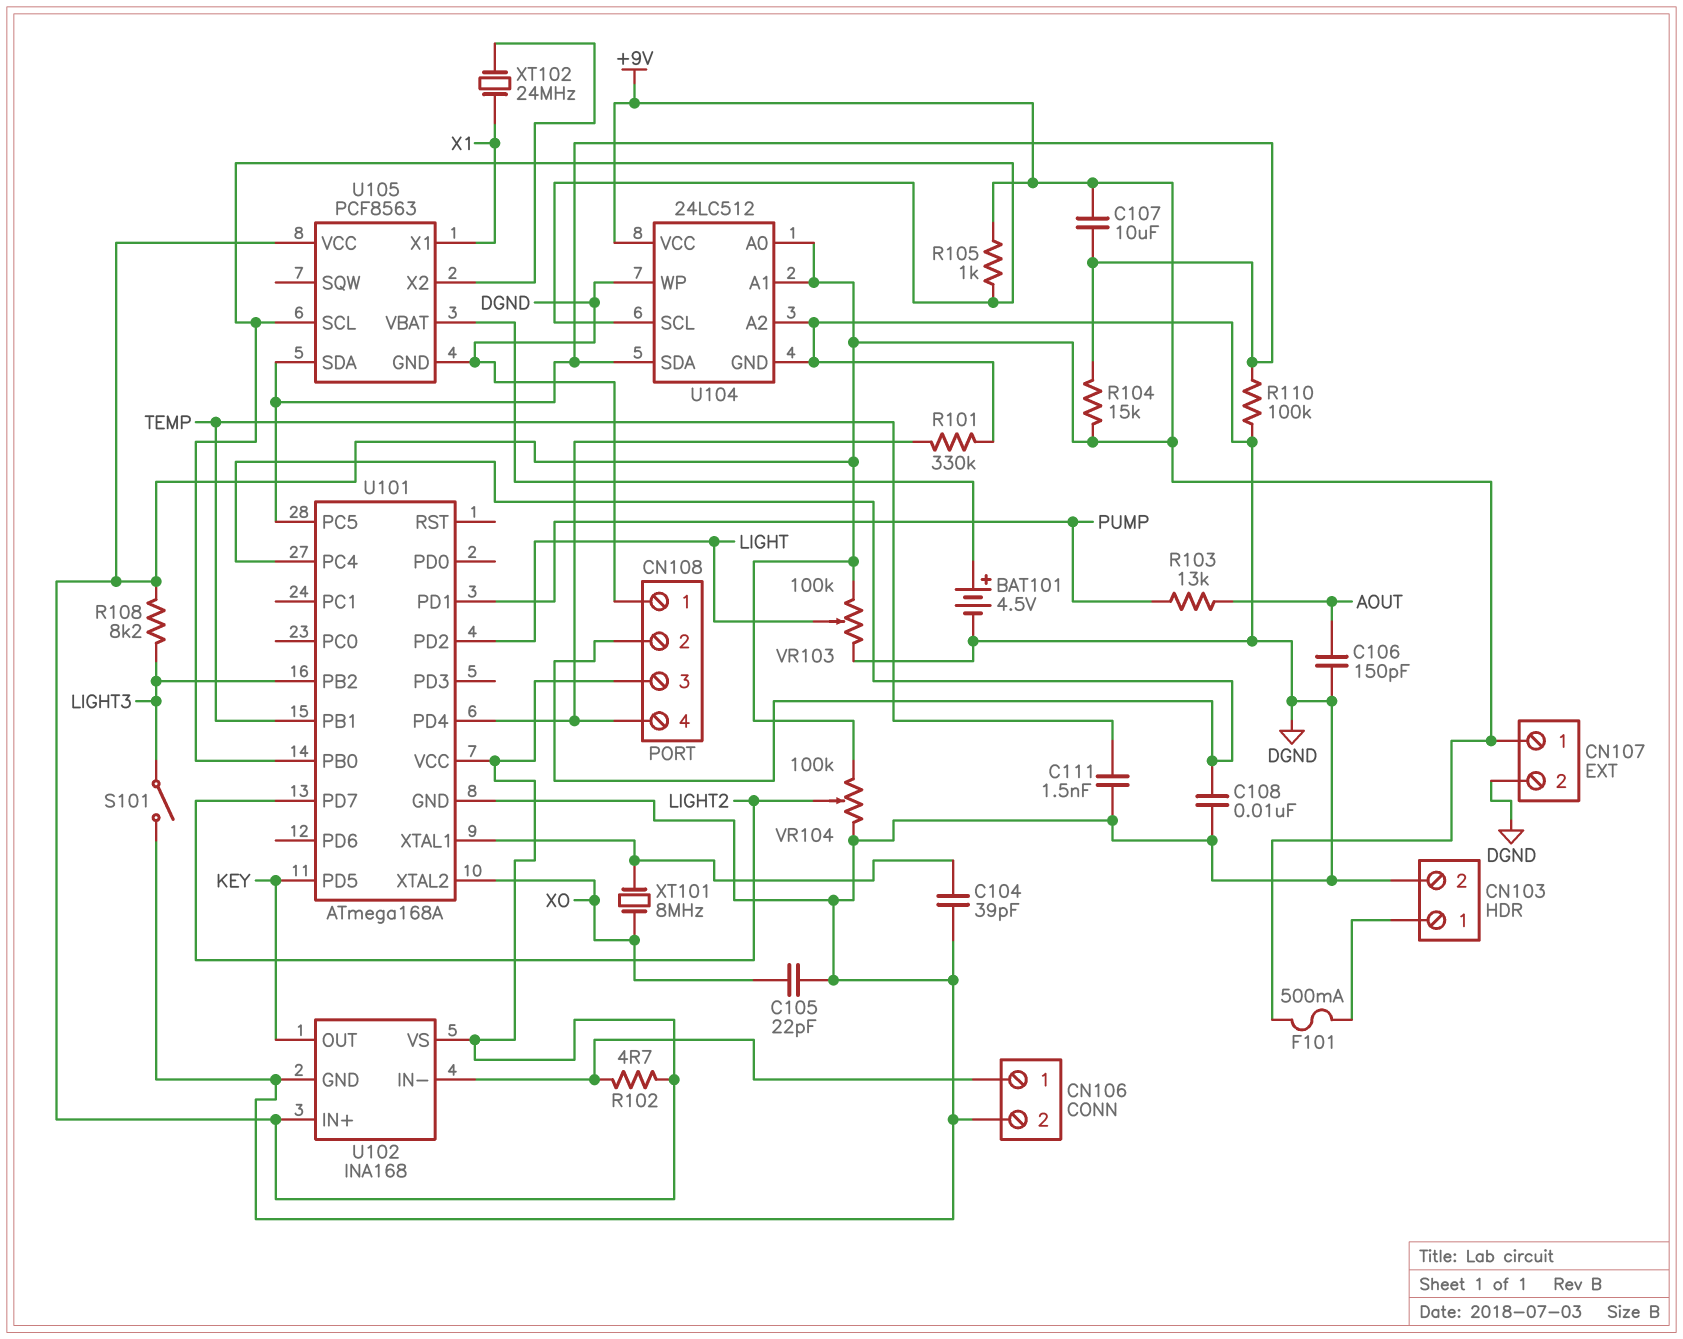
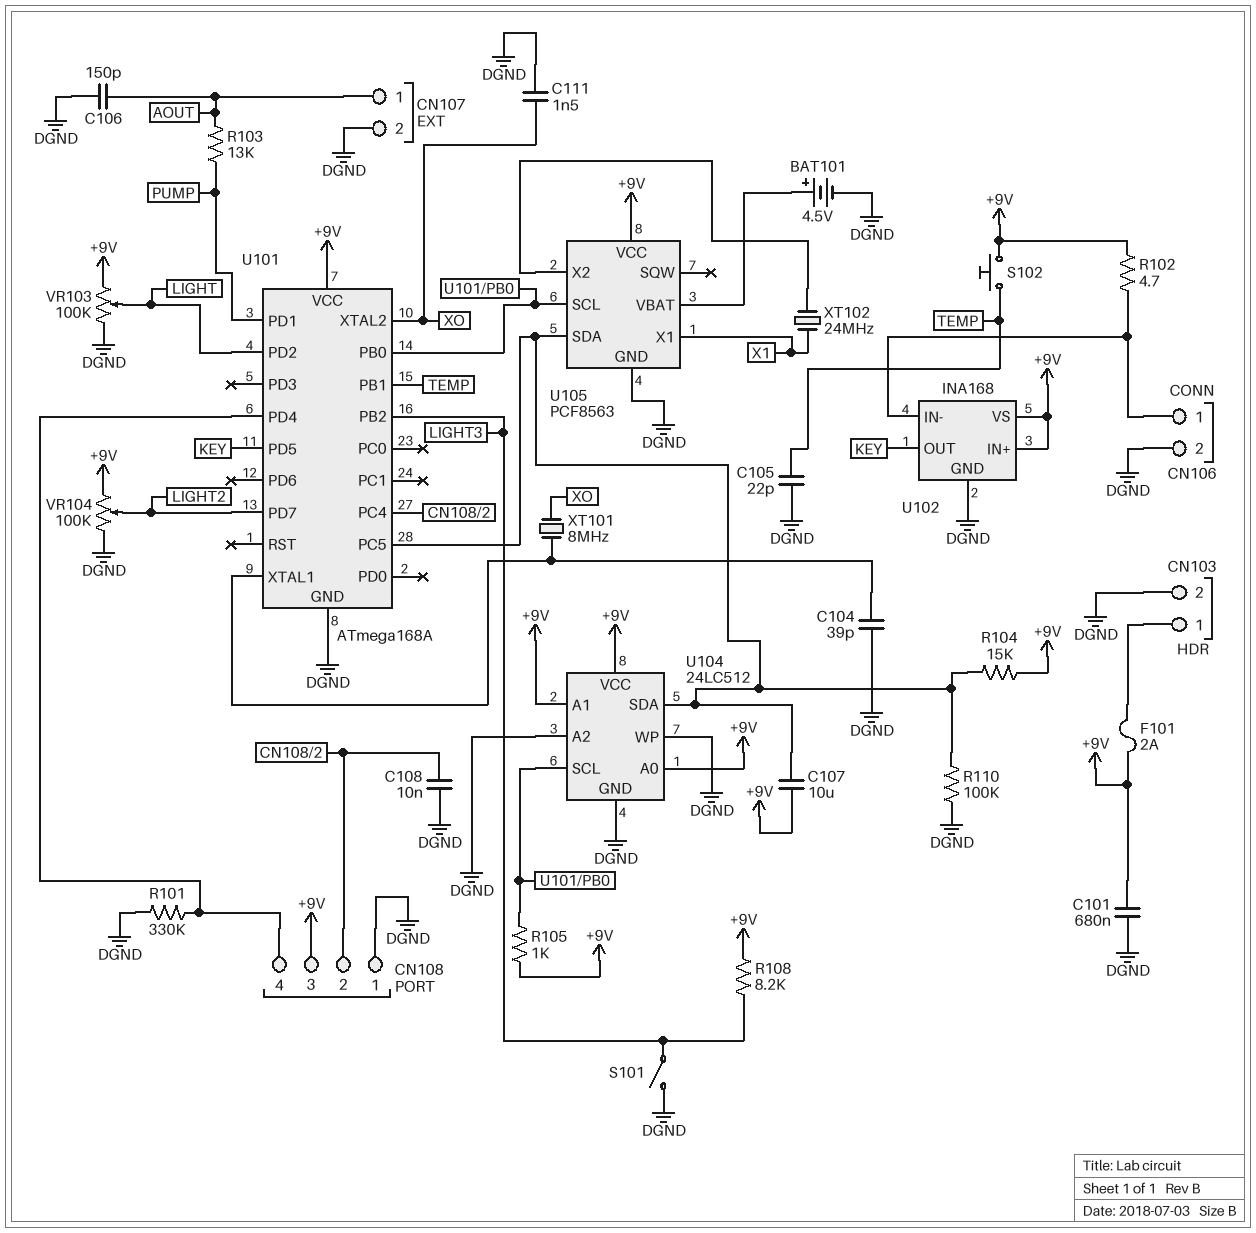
C101: none -> 680nF (+9V, DGND)
C105: 22pF (DGND, XO) -> 22pF (DGND, TEMP)
C111: 1.5nF (DGND, TEMP) -> 1.5nF (DGND, XO)
CN107 pin 1: +9V -> AOUT
F101: 500mA (+9V, CN103/1) -> 2A (+9V, CN103/1)
S102: none -> button (+9V, TEMP)

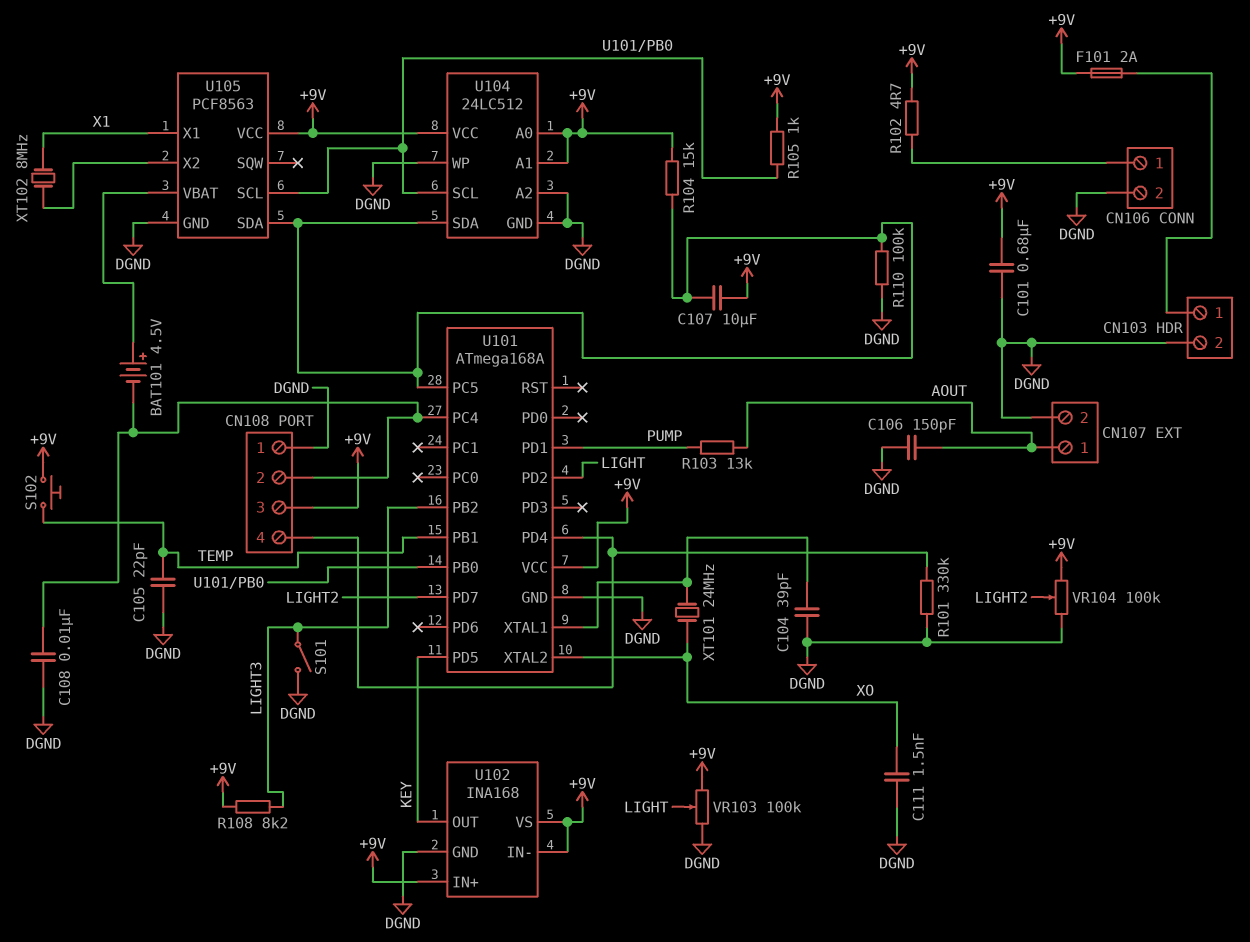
BAT101: 4.5V (plus U105/VBAT, minus DGND) -> 4.5V (plus U105/VBAT, minus CN108/2)
U102 pin IN-: CN106/1 -> +9V
XT101: 8MHz (U101/XTAL1, XO) -> 24MHz (U101/XTAL1, XO)
XT102: 24MHz (U105/X2, X1) -> 8MHz (U105/X2, X1)

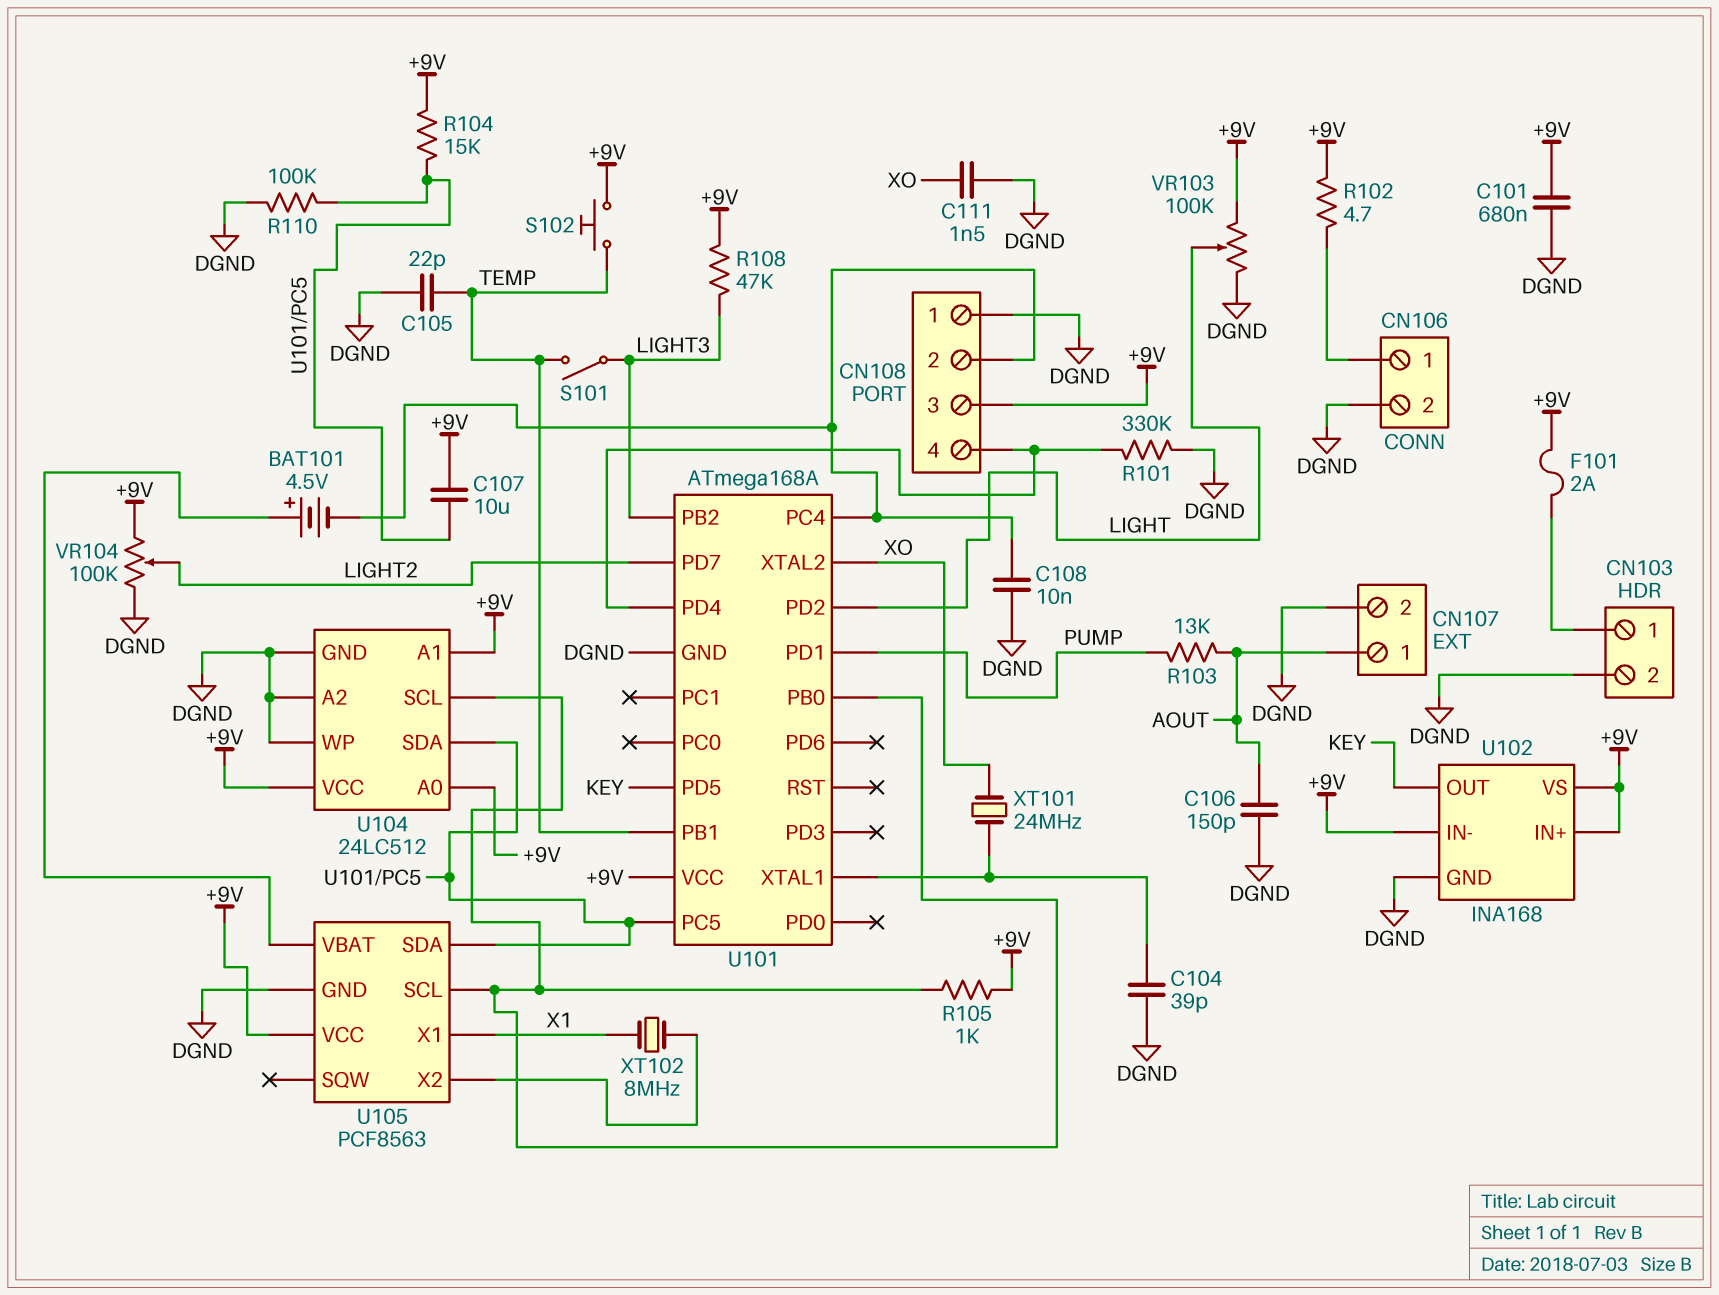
R108: 8.2k (+9V, LIGHT3) -> 47k (+9V, LIGHT3)
S101: switch (DGND, LIGHT3) -> switch (LIGHT3, TEMP)

